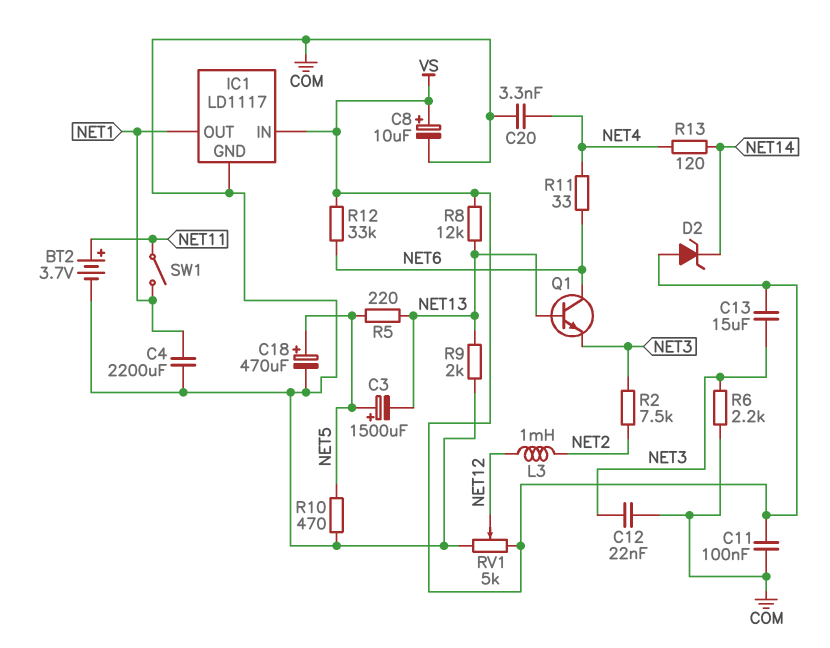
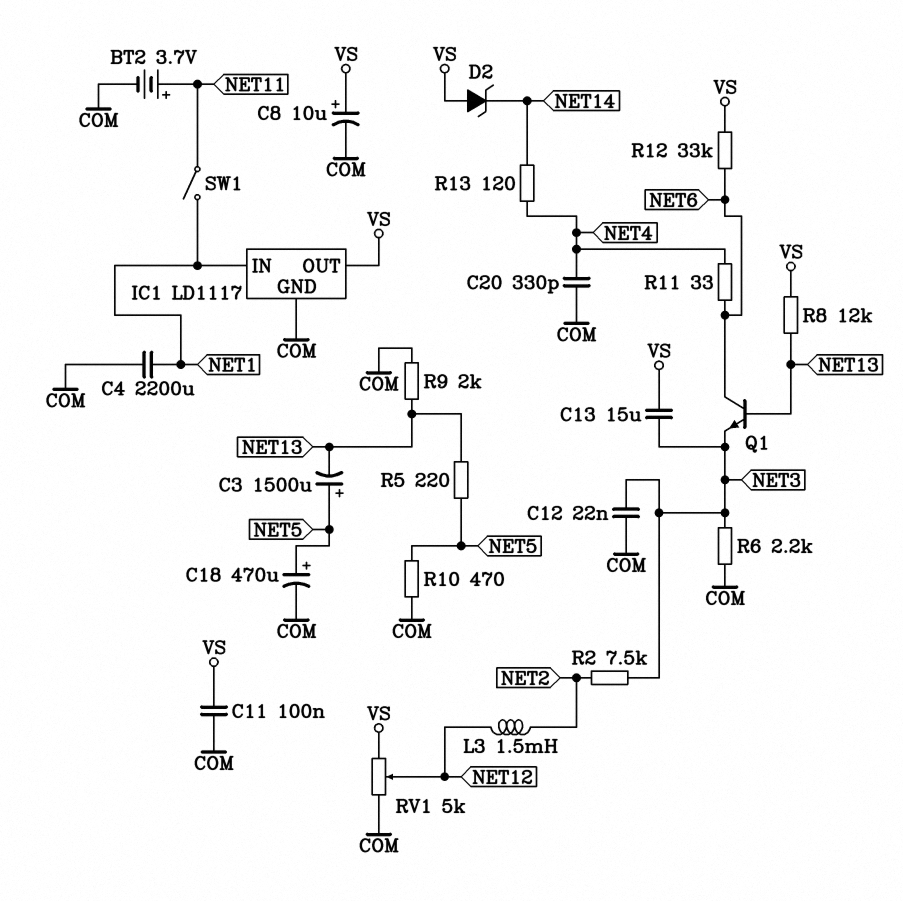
C20: 3.3nF (COM, NET4) -> 330pF (COM, NET4)
IC1 pin IN: VS -> NET1
IC1 pin OUT: NET1 -> VS
L3: 1mH (NET2, NET12) -> 1.5mH (NET2, NET12)

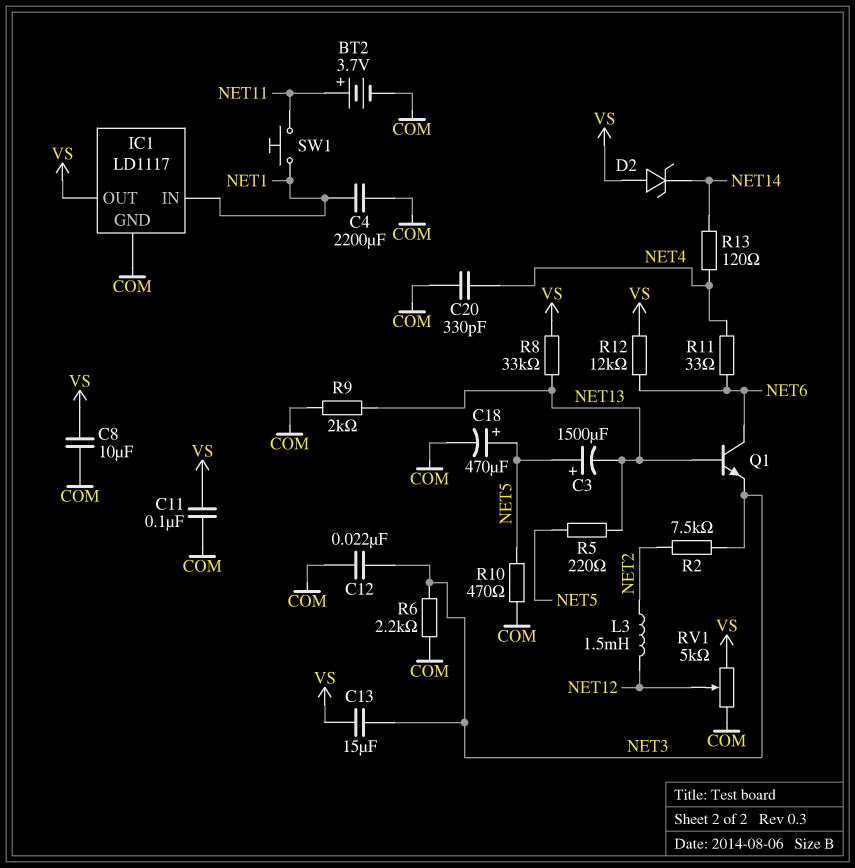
C8: 10uF (plus VS, minus COM) -> 10uF (COM, VS)
R8: 12k (NET13, VS) -> 33k (NET13, VS)
R12: 33k (NET6, VS) -> 12k (NET6, VS)
SW1: switch (NET1, NET11) -> button (NET1, NET11)

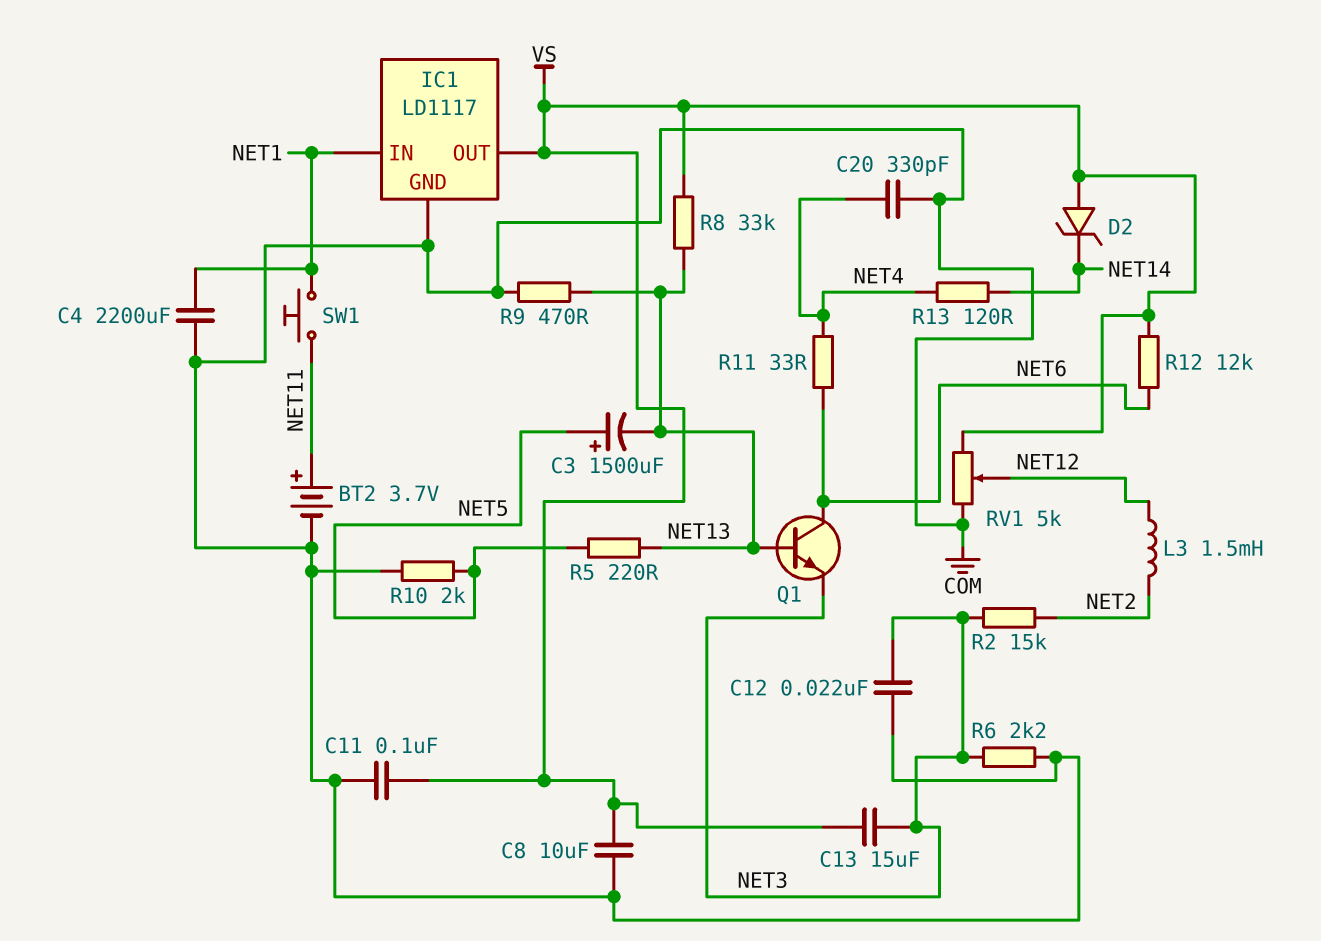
C18: 470uF (plus NET5, minus COM) -> none
R2: 7.5k (NET2, NET3) -> 15k (NET2, NET3)
R9: 2k (COM, NET13) -> 470 (COM, NET13)
R10: 470 (COM, NET5) -> 2k (COM, NET5)

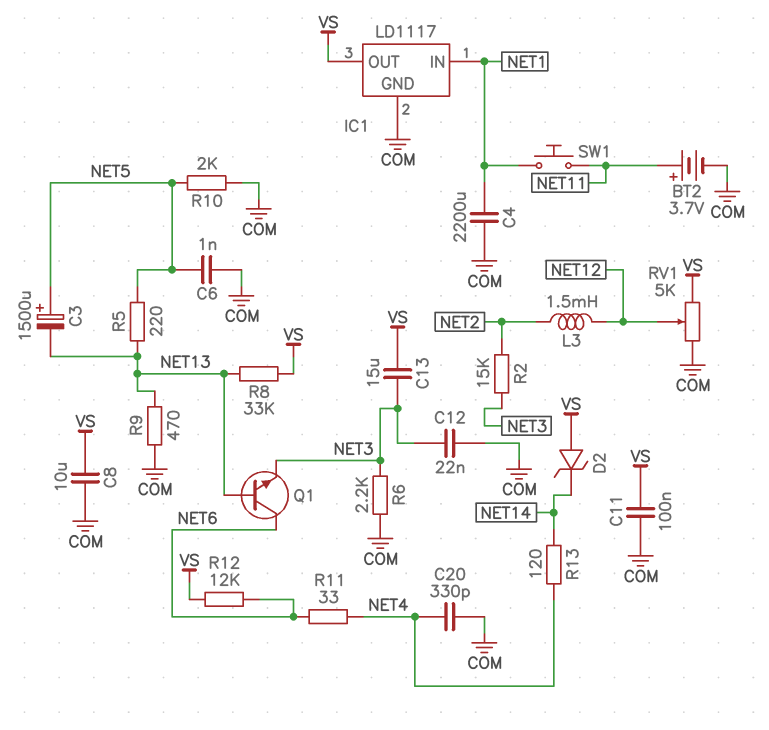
C6: none -> 1nF (COM, NET5)

